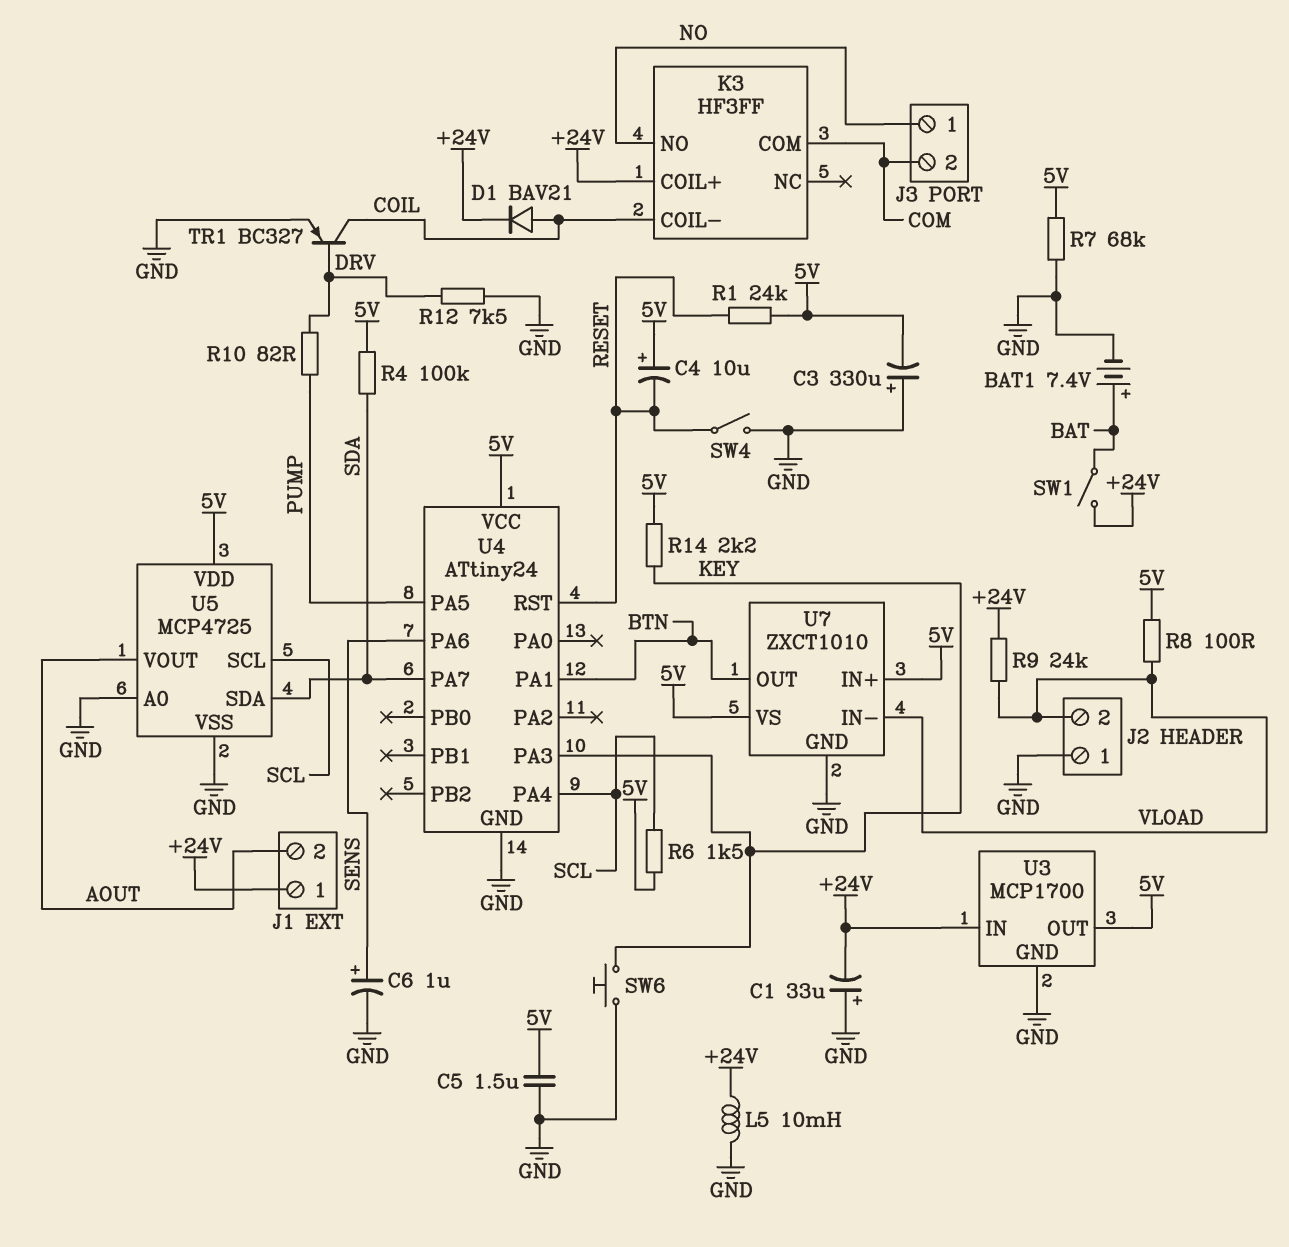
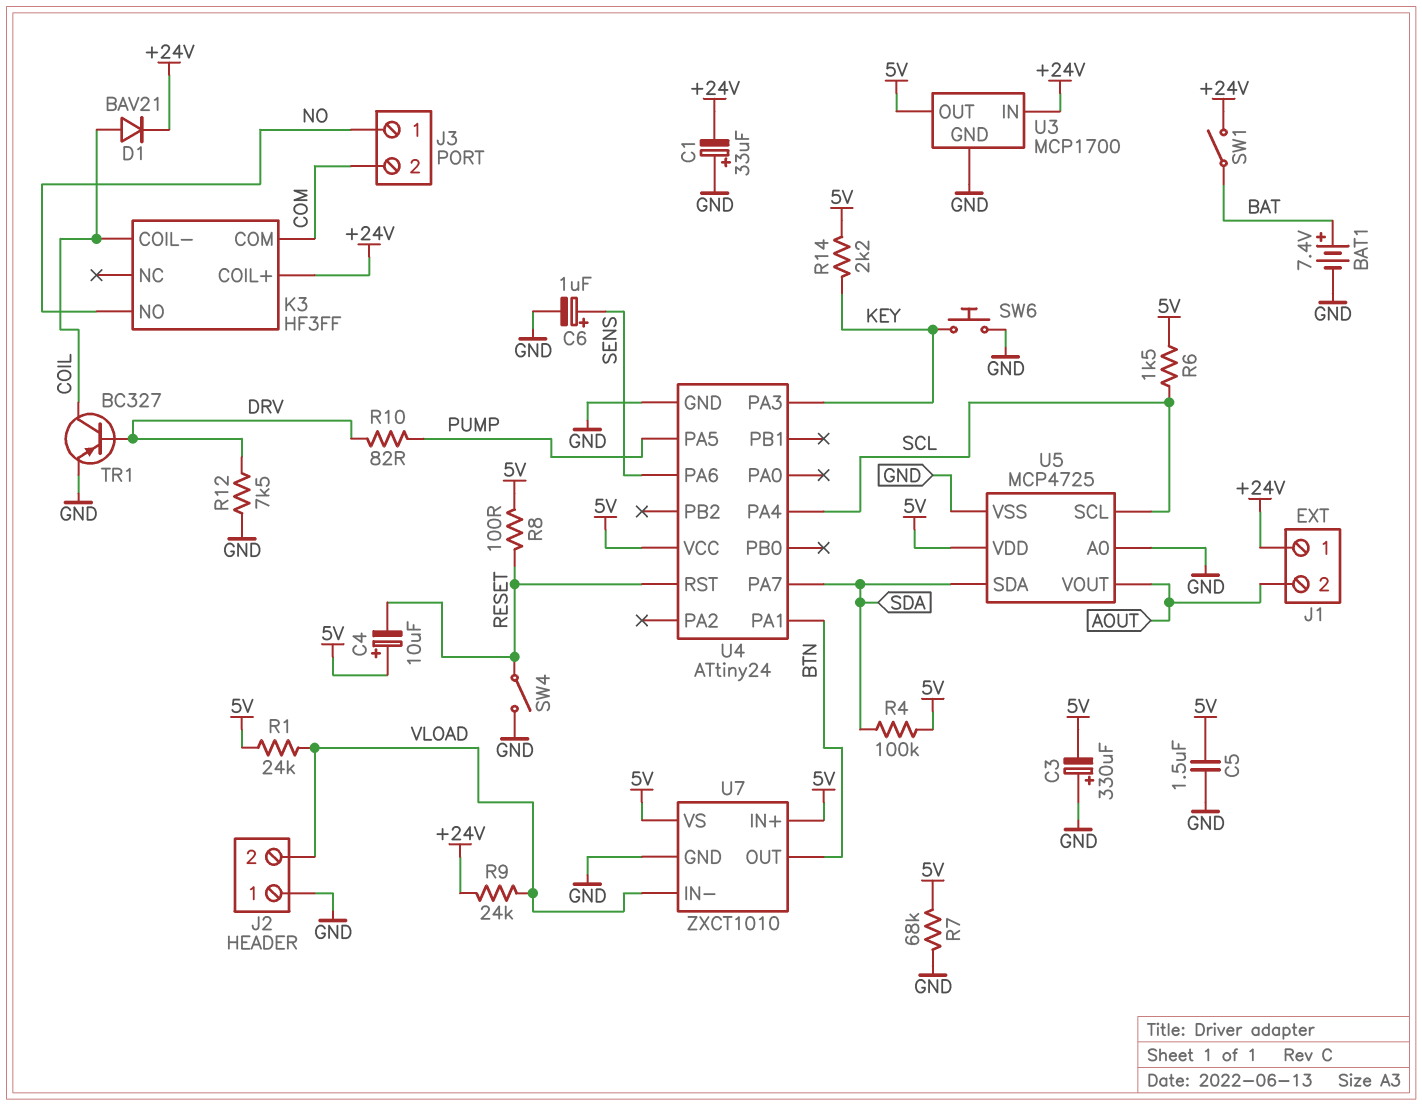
L5: 10mH (+24V, GND) -> none
R1: 24k (5V, RESET) -> 24k (5V, VLOAD)
R8: 100 (5V, VLOAD) -> 100 (5V, RESET)

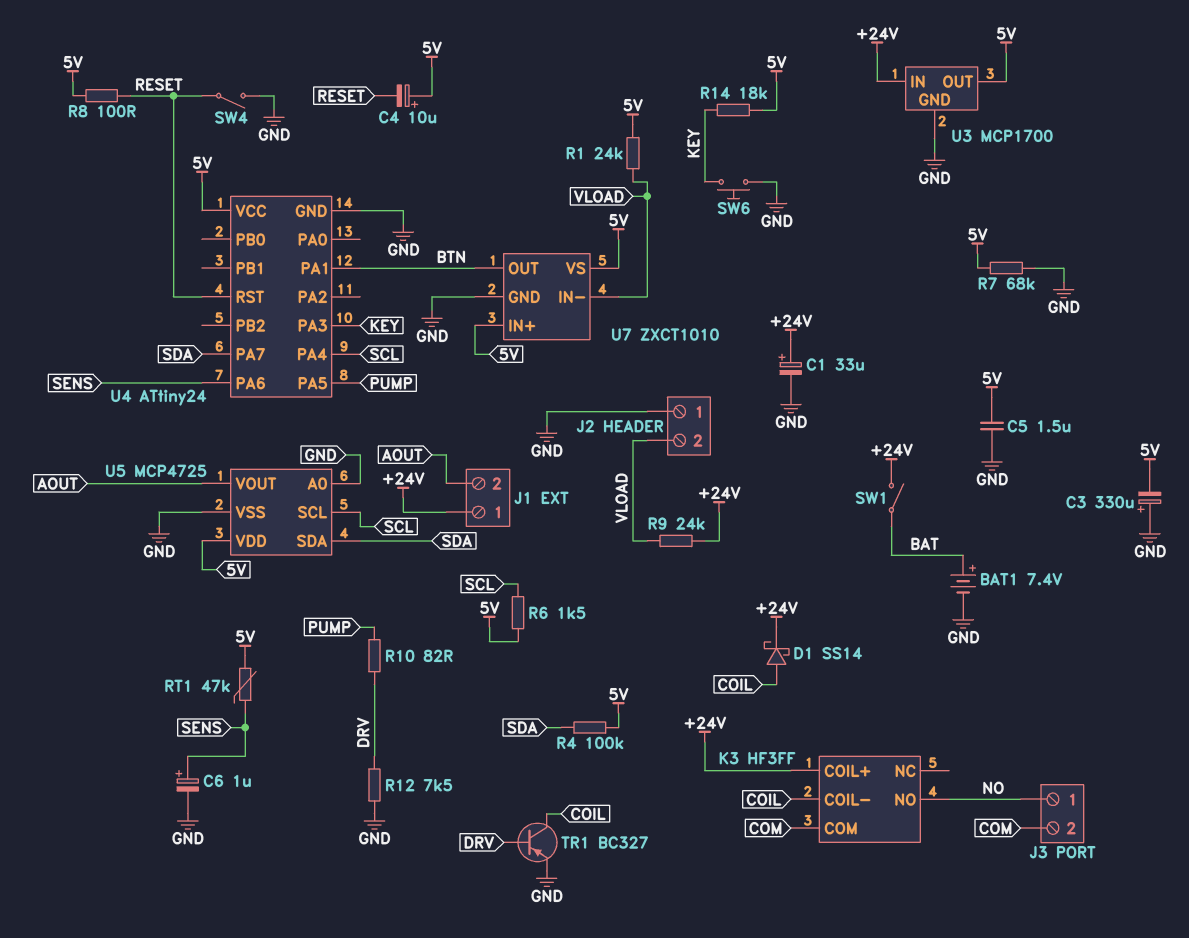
C1: 33uF (plus GND, minus +24V) -> 33uF (plus +24V, minus GND)
D1: diode BAV21 (A COIL, K +24V) -> schottky SS14 (A COIL, K +24V)
R14: 2.2k (5V, KEY) -> 18k (5V, KEY)
RT1: none -> 47k (5V, SENS)

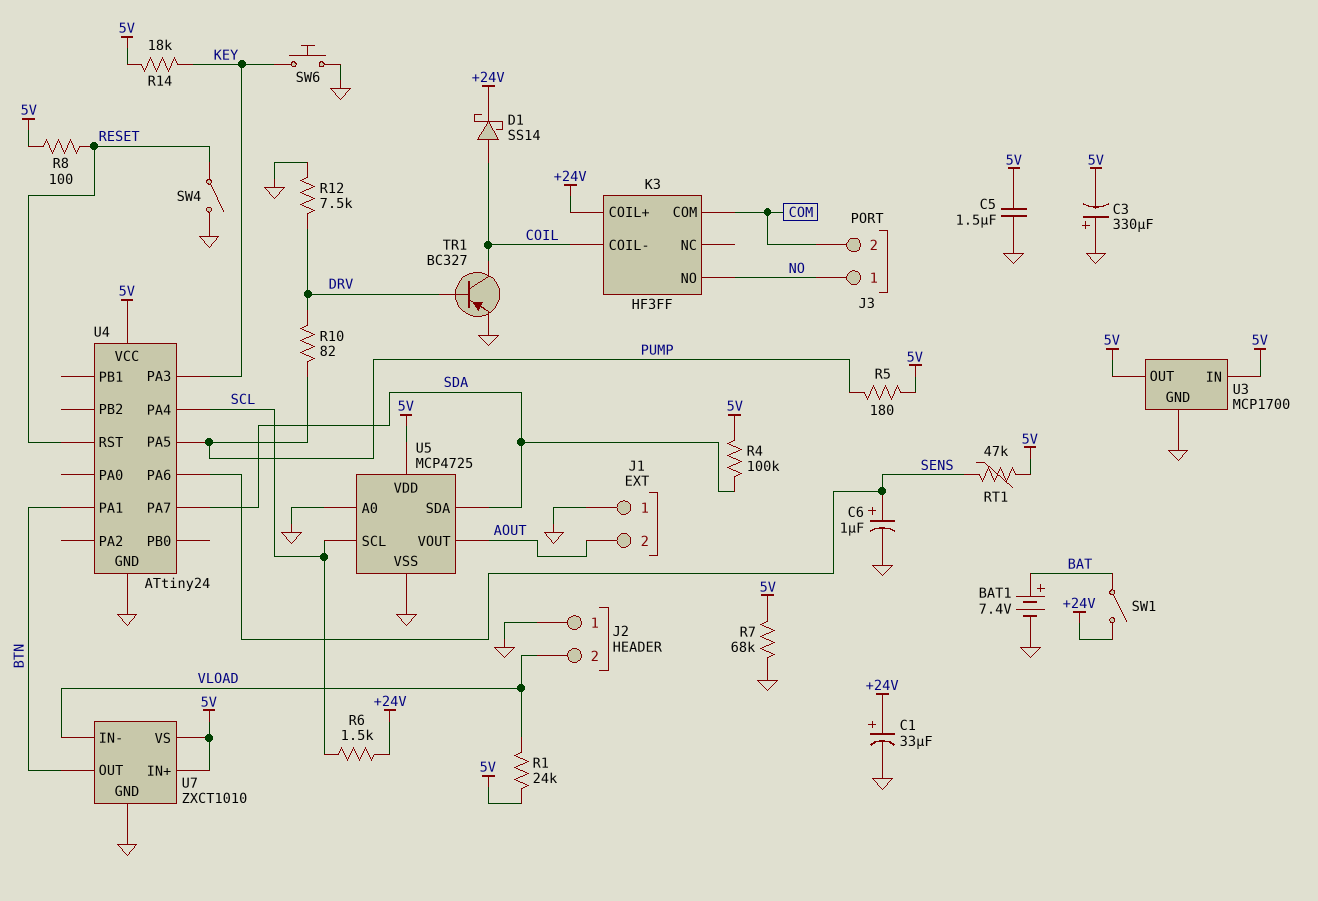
C4: 10uF (plus 5V, minus RESET) -> none
J1 pin 1: +24V -> GND
R5: none -> 180 (5V, PUMP)
R6: 1.5k (5V, SCL) -> 1.5k (+24V, SCL)
R9: 24k (+24V, VLOAD) -> none
U3 pin IN: +24V -> 5V

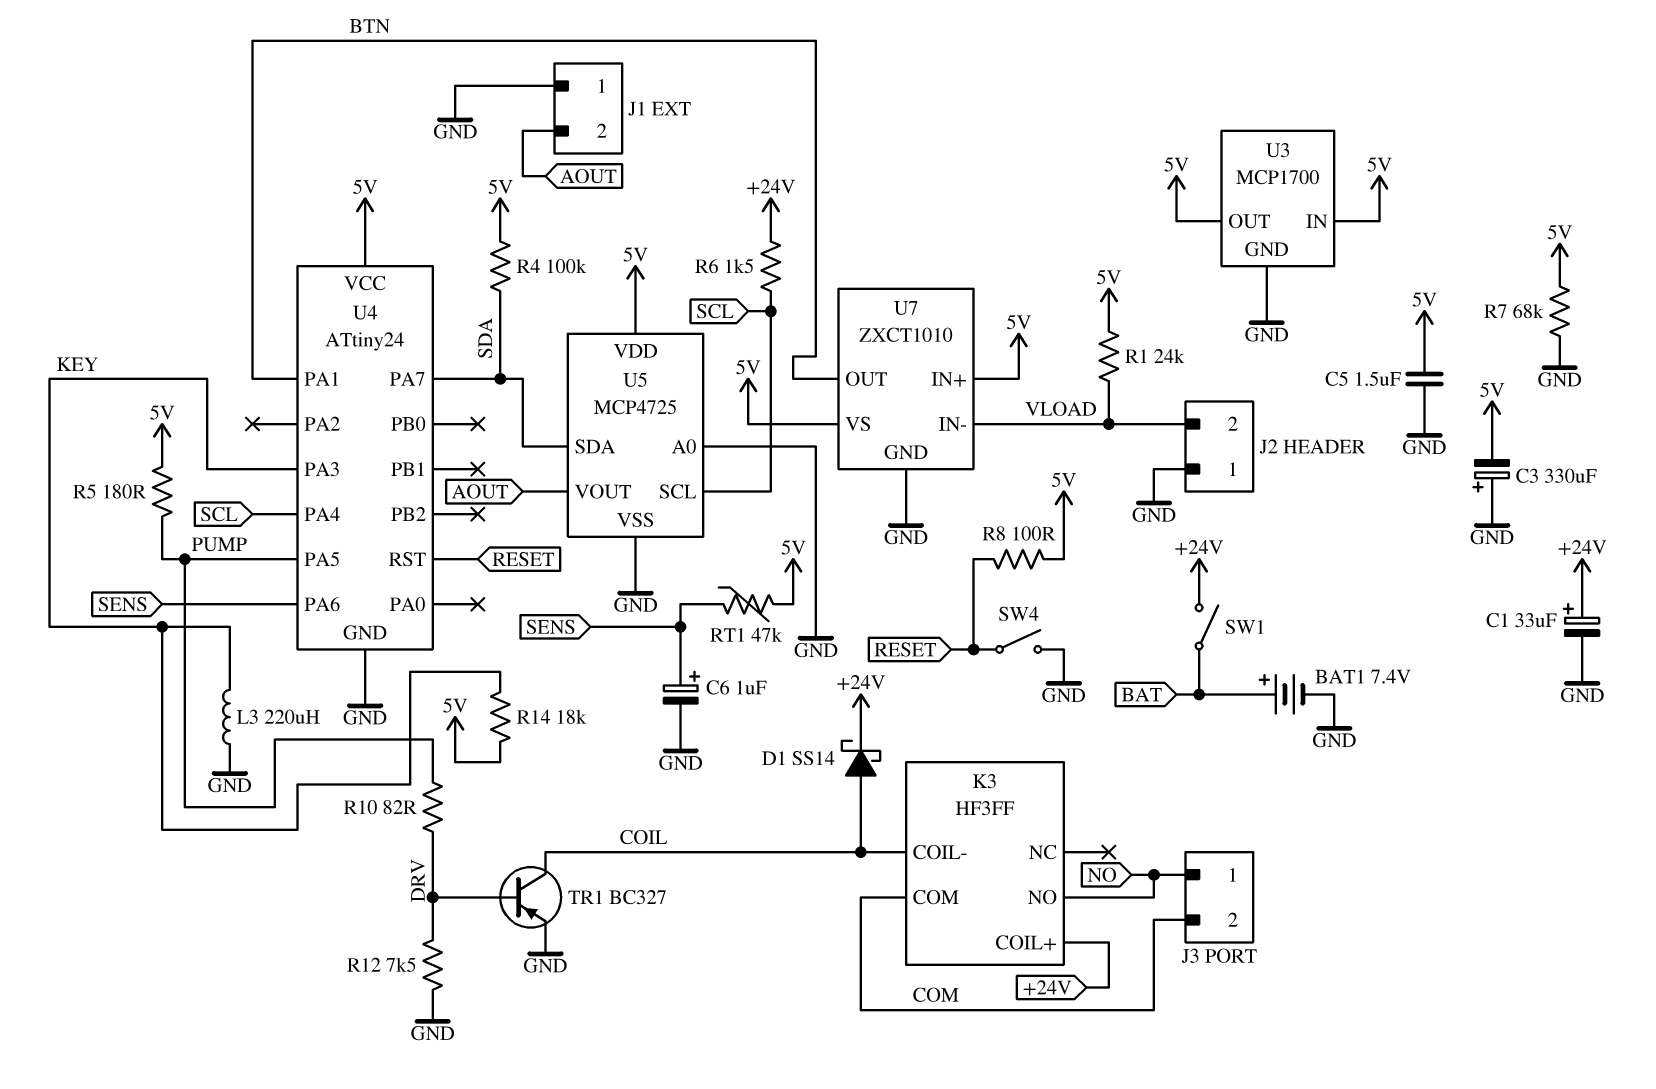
L3: none -> 220uH (GND, KEY)
SW6: button (GND, KEY) -> none

